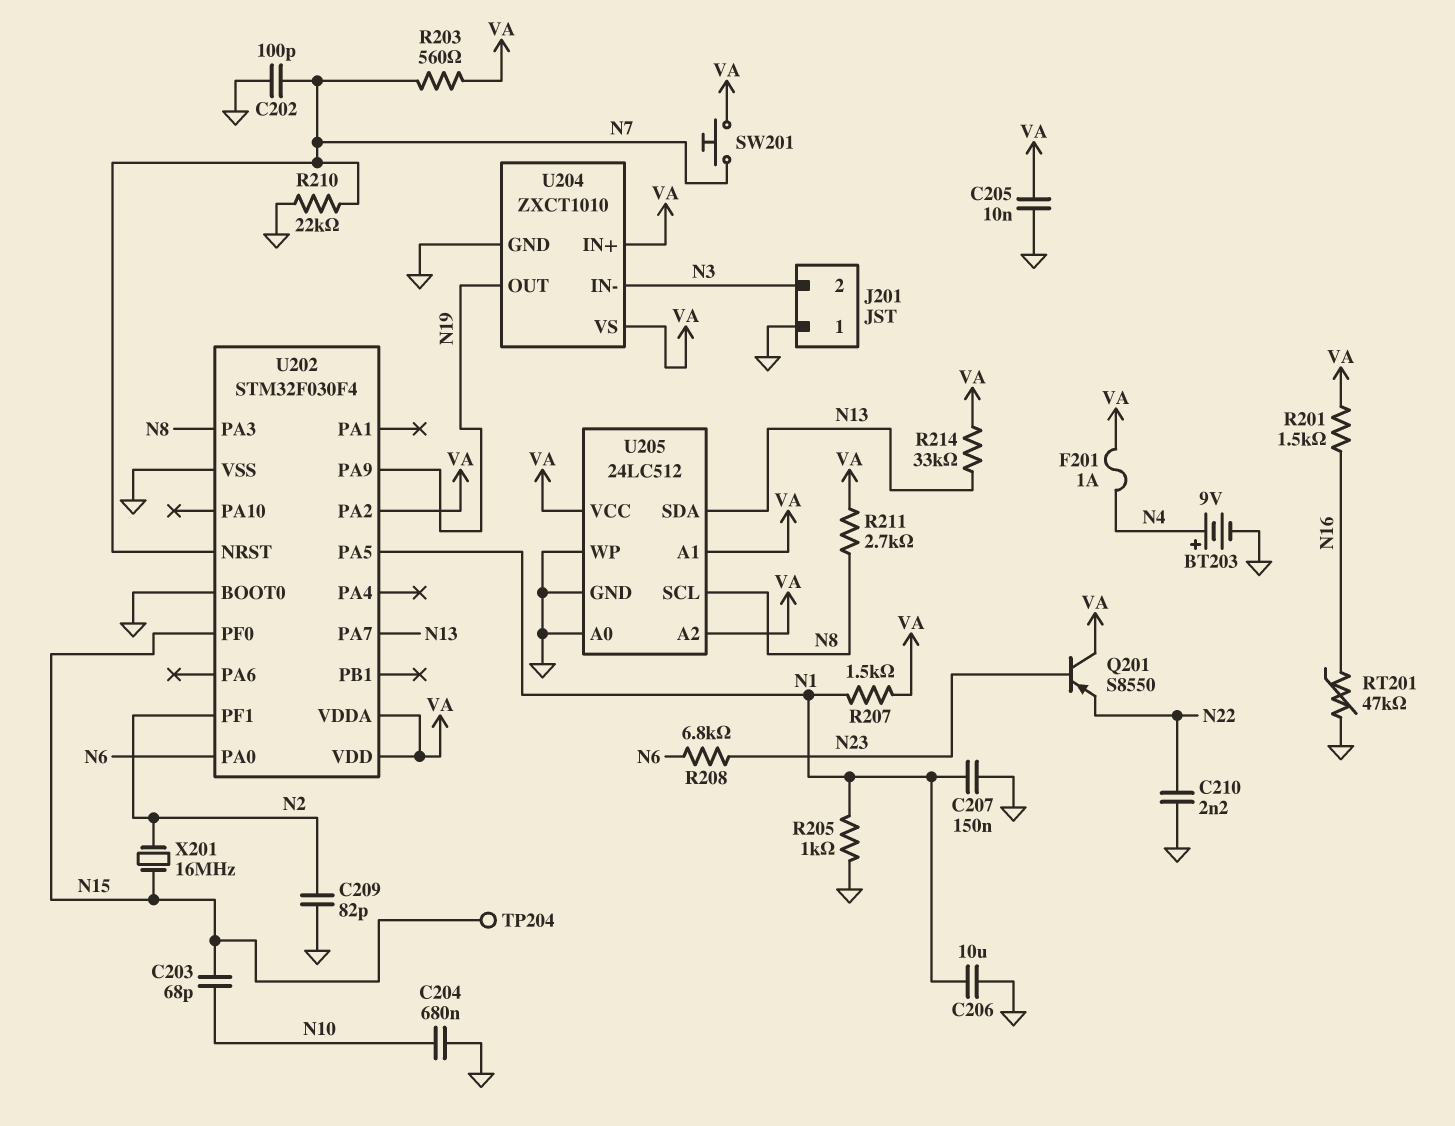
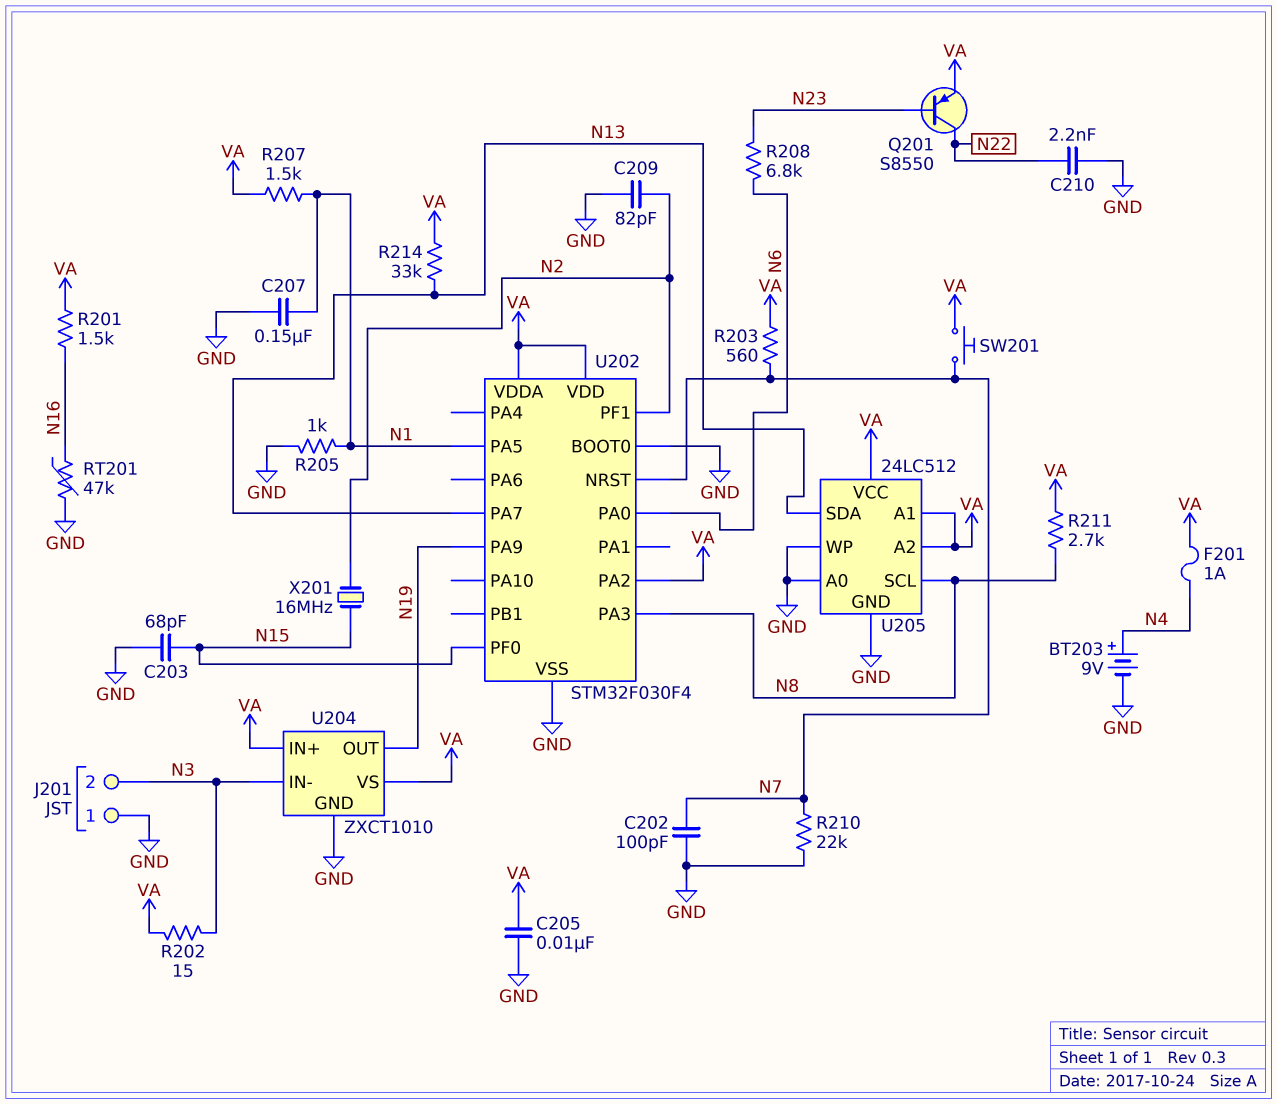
C203: 68pF (N10, N15) -> 68pF (GND, N15)
C204: 680nF (GND, N10) -> none
C206: 10uF (GND, N1) -> none
Q201: PNP S8550 (B N23, C VA, E N22) -> PNP S8550 (B N23, C N22, E VA)
R202: none -> 15 (N3, VA)
TP204: test point (N15) -> none

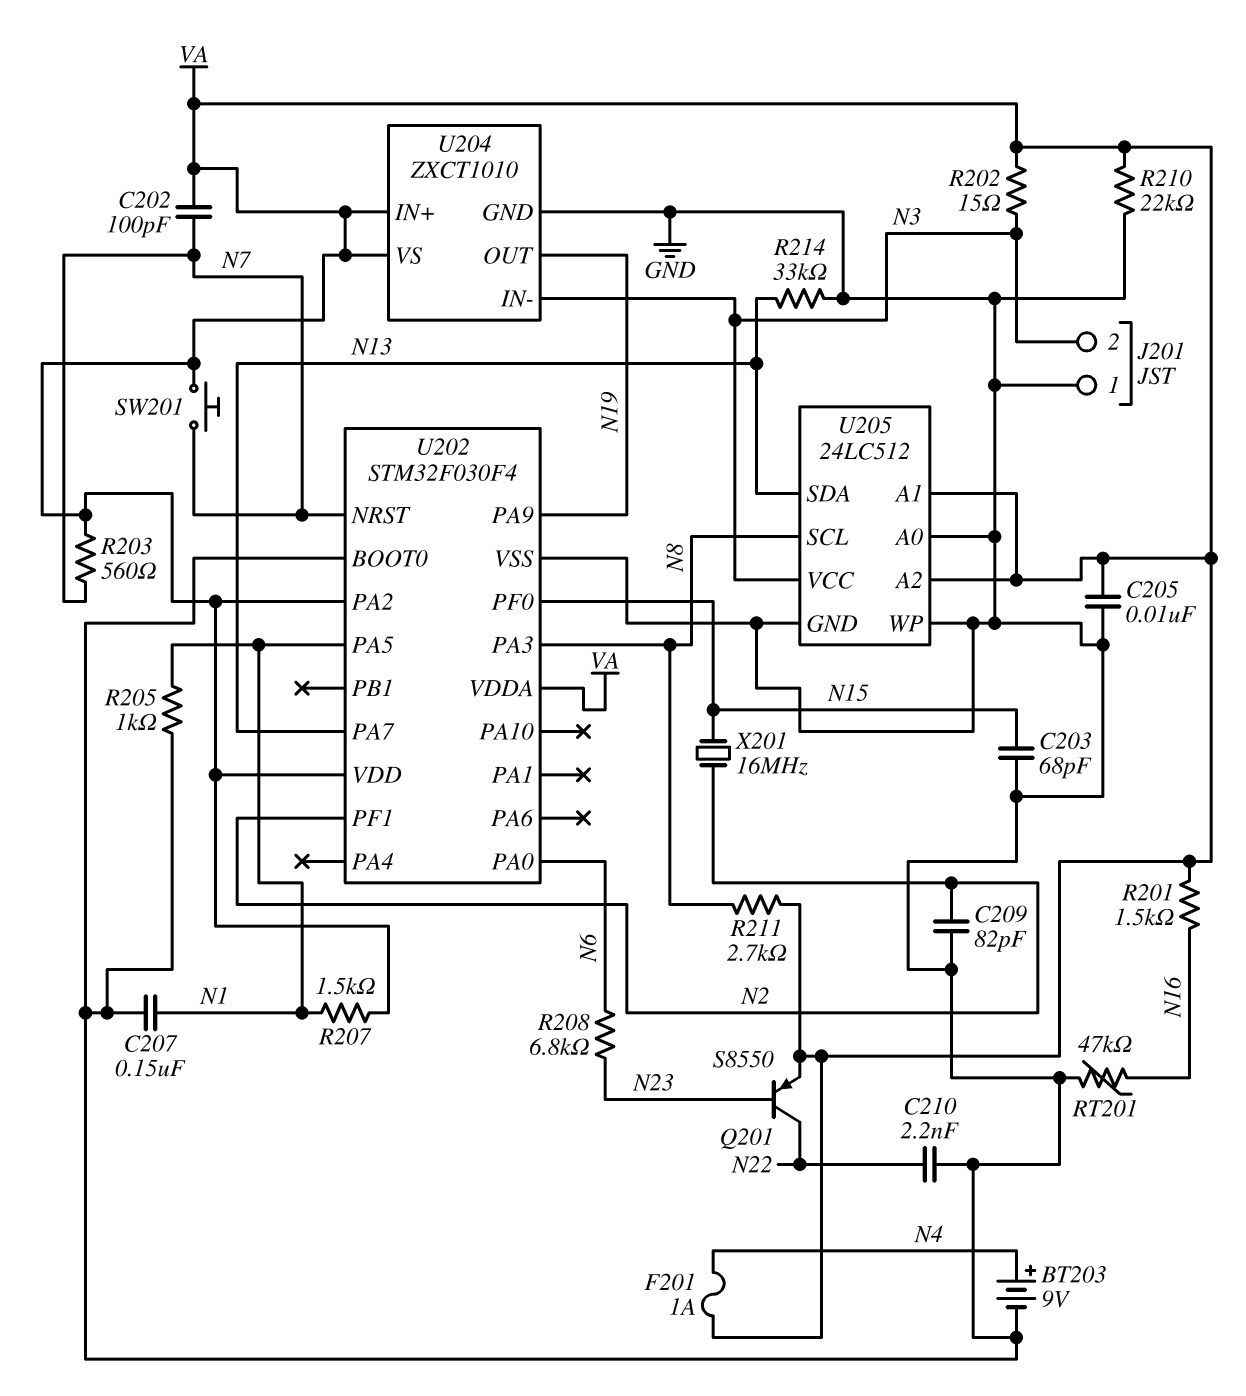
C202: 100pF (GND, N7) -> 100pF (N7, VA)
R210: 22k (GND, N7) -> 22k (GND, VA)
R214: 33k (N13, VA) -> 33k (GND, N13)
U205 pin VCC: VA -> N3

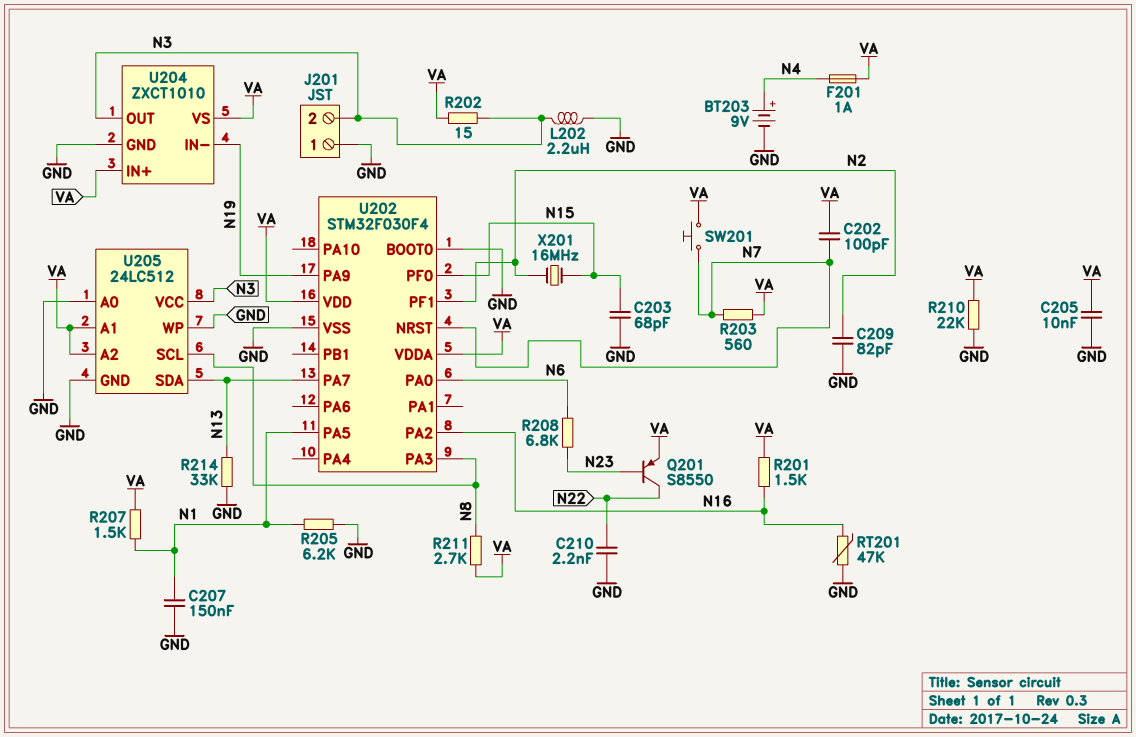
L202: none -> 2.2uH (GND, N3)
R205: 1k (GND, N1) -> 6.2k (GND, N1)
U202 pin PA2: VA -> N16
U204 pin IN-: N3 -> N19
U204 pin OUT: N19 -> N3

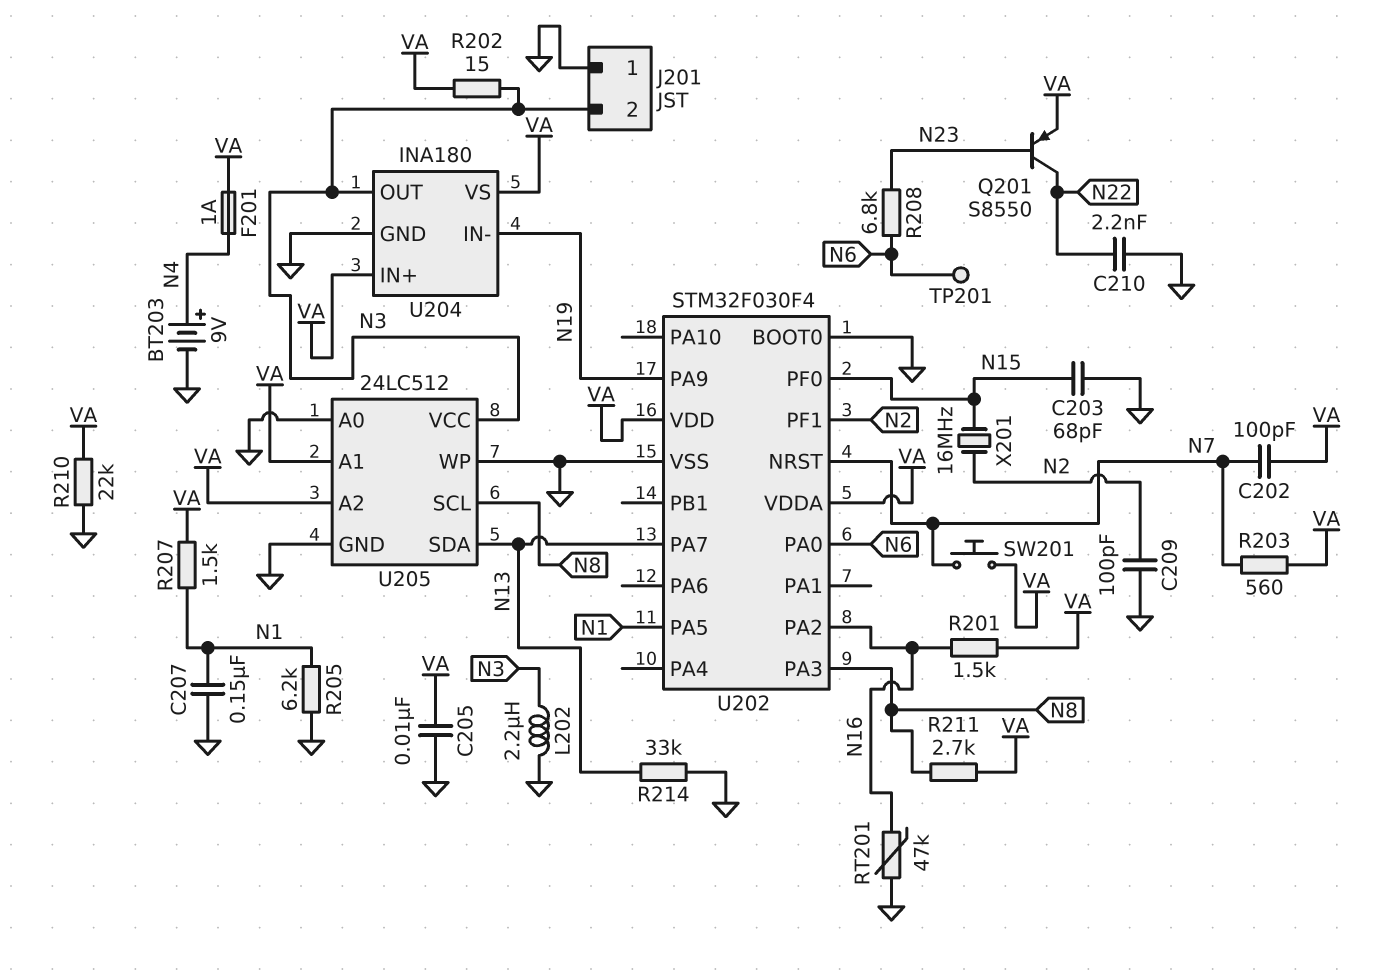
C209: 82pF (GND, N2) -> 100pF (GND, N2)
TP201: none -> test point (N6)
U204: ZXCT1010 -> INA180

